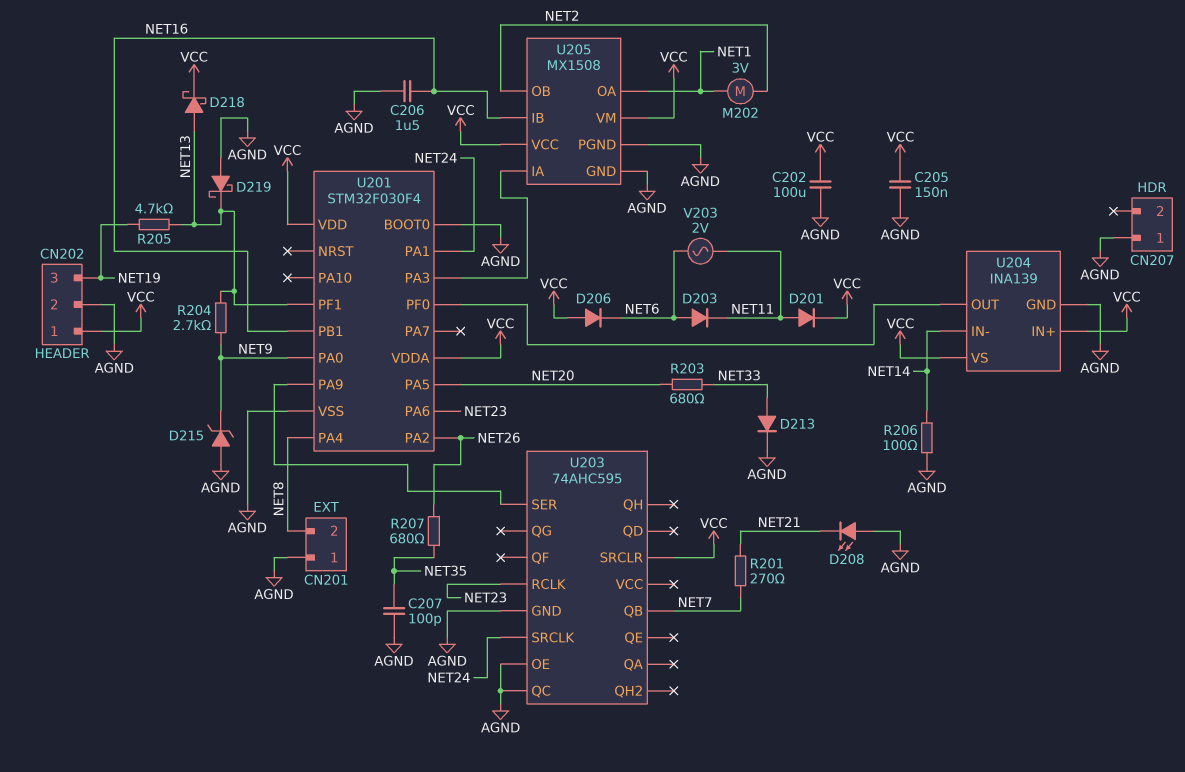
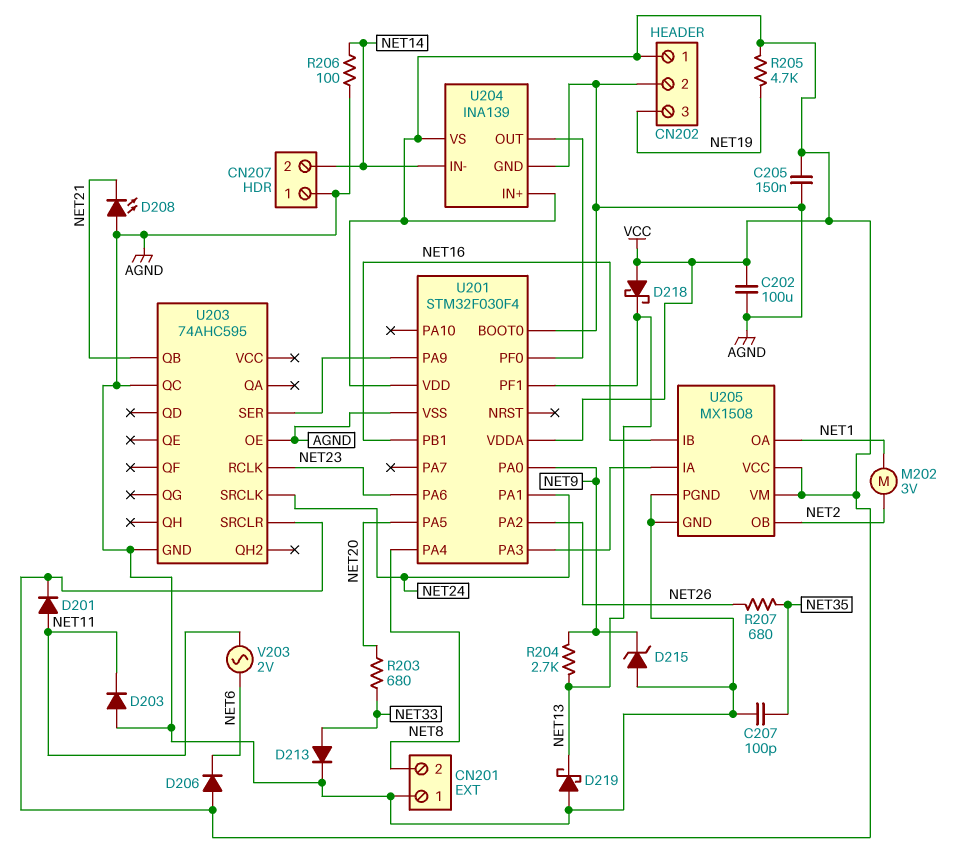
C206: 1.5uF (AGND, NET16) -> none
CN207 pin 2: none -> NET14
D203: diode (A NET6, K NET11) -> diode (A AGND, K NET11)
D218: schottky (A NET13, K VCC) -> schottky (A VCC, K NET13)
R201: 270 (NET7, NET21) -> none
R205: 4.7k (NET13, NET19) -> 4.7k (NET19, VCC)
U203 pin QB: NET7 -> NET21

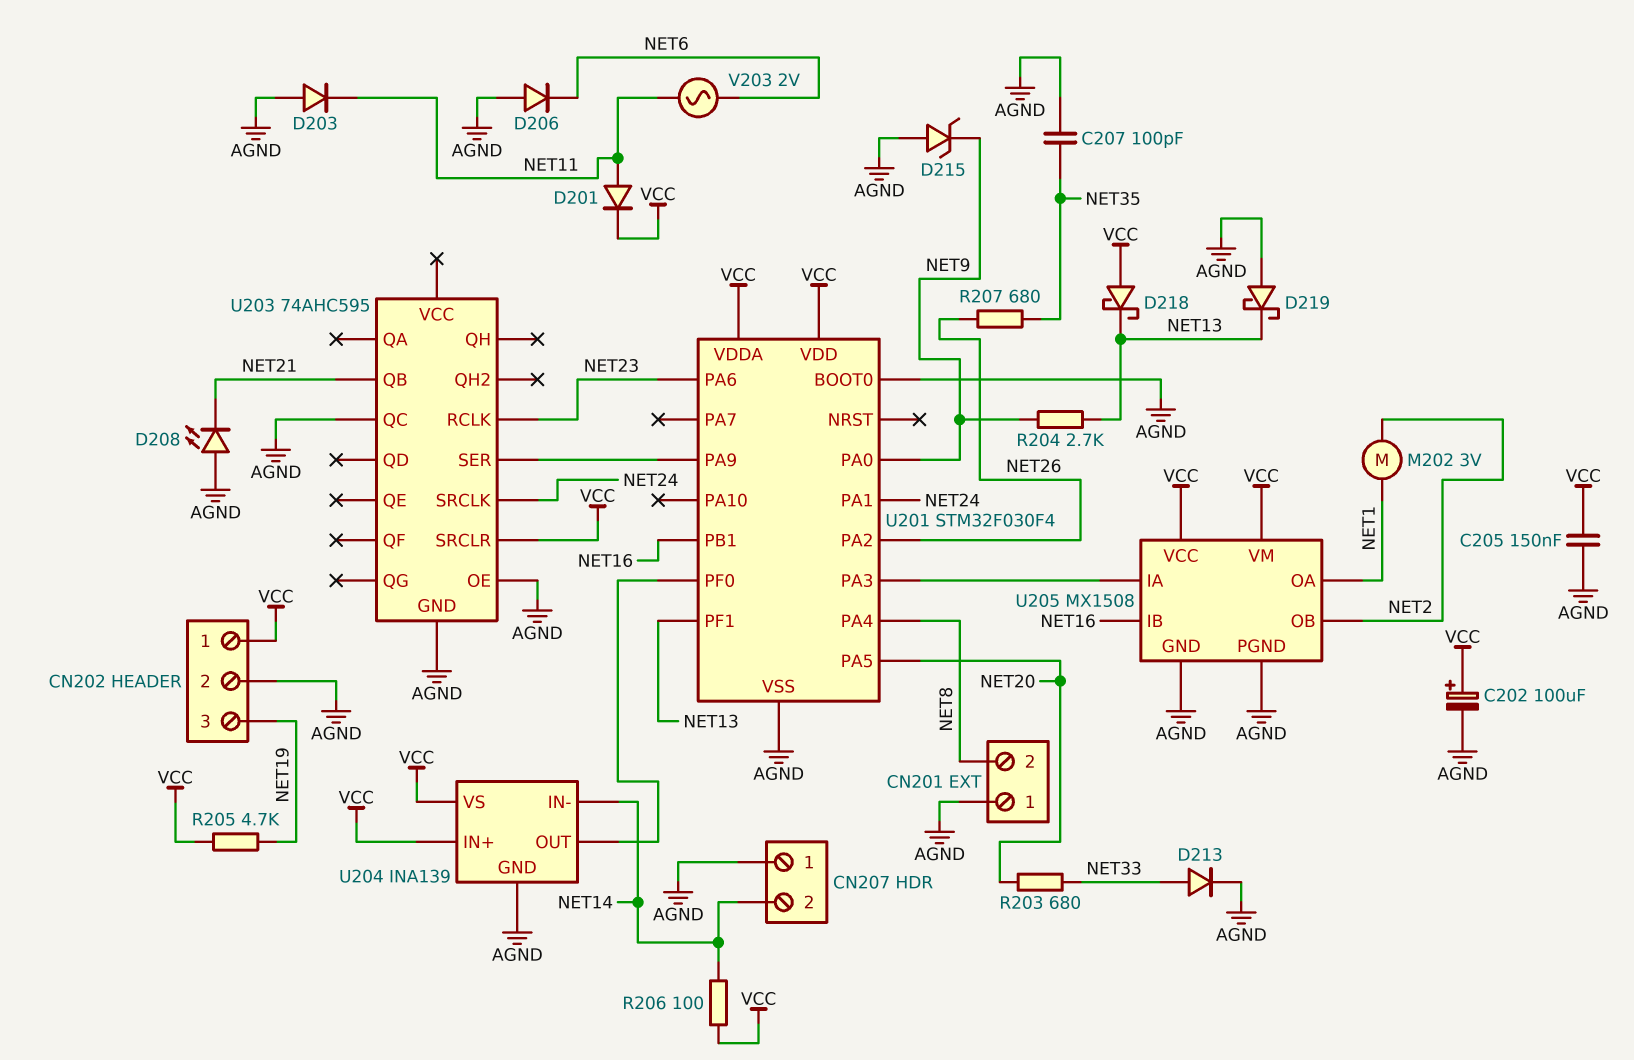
C202: 100uF (AGND, VCC) -> 100uF (plus VCC, minus AGND)
D206: diode (A VCC, K NET6) -> diode (A AGND, K NET6)
R206: 100 (AGND, NET14) -> 100 (NET14, VCC)

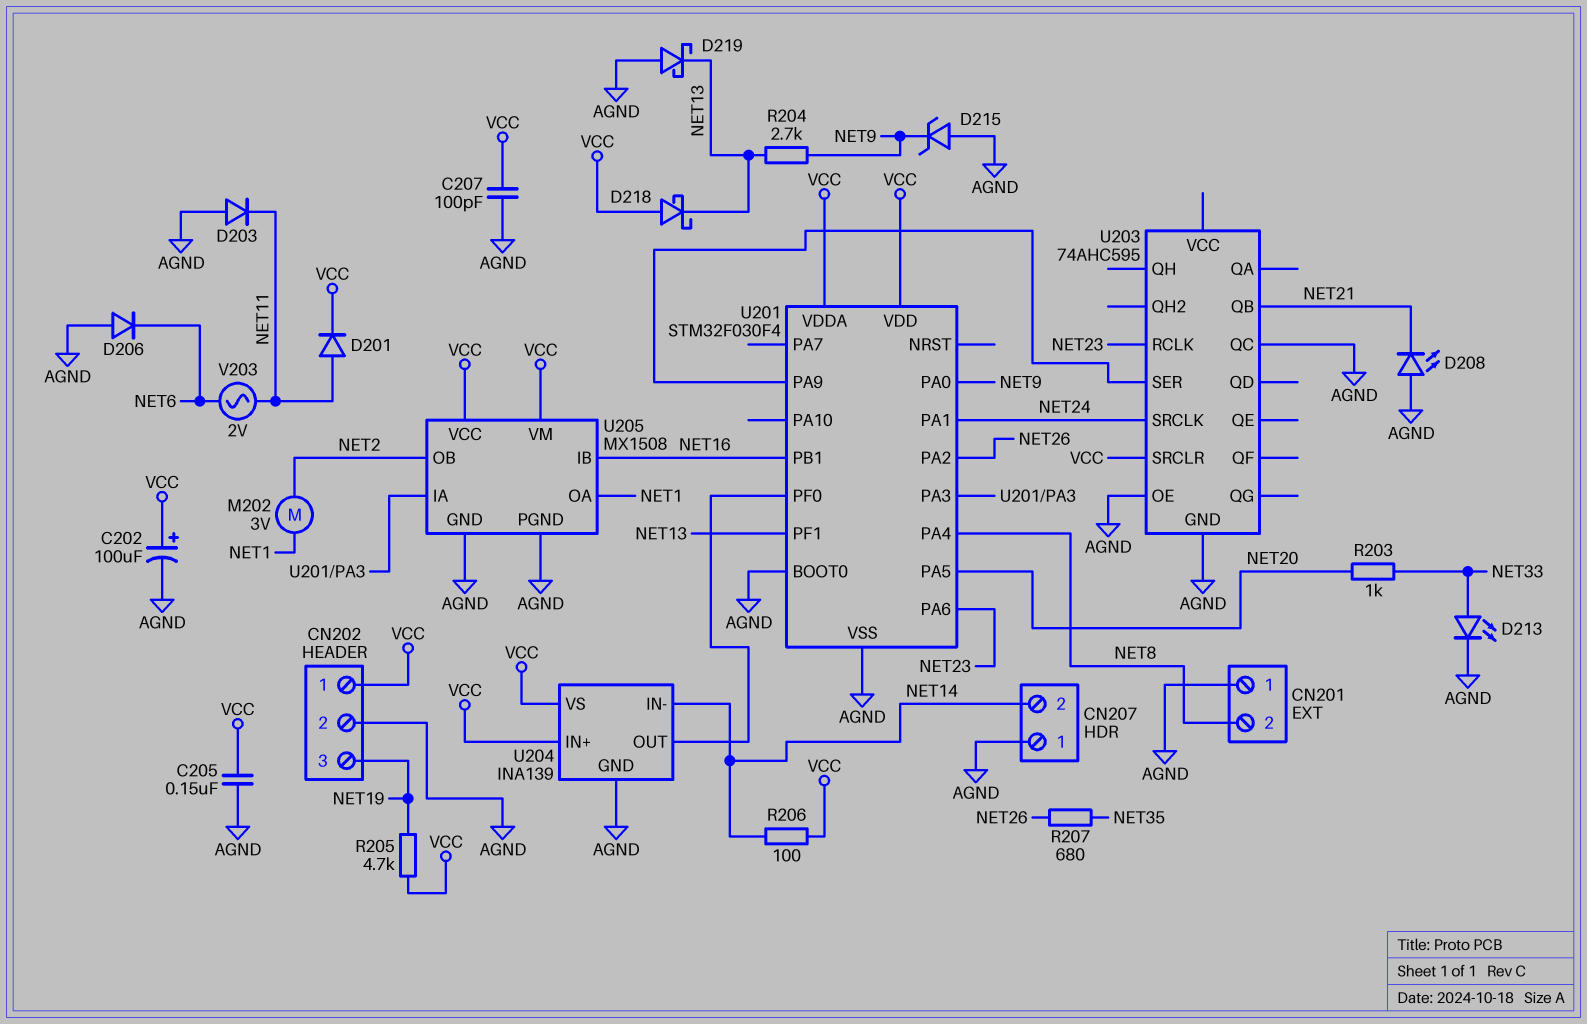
C207: 100pF (AGND, NET35) -> 100pF (AGND, VCC)
D213: diode (A NET33, K AGND) -> LED (A NET33, K AGND)
R203: 680 (NET20, NET33) -> 1k (NET20, NET33)

